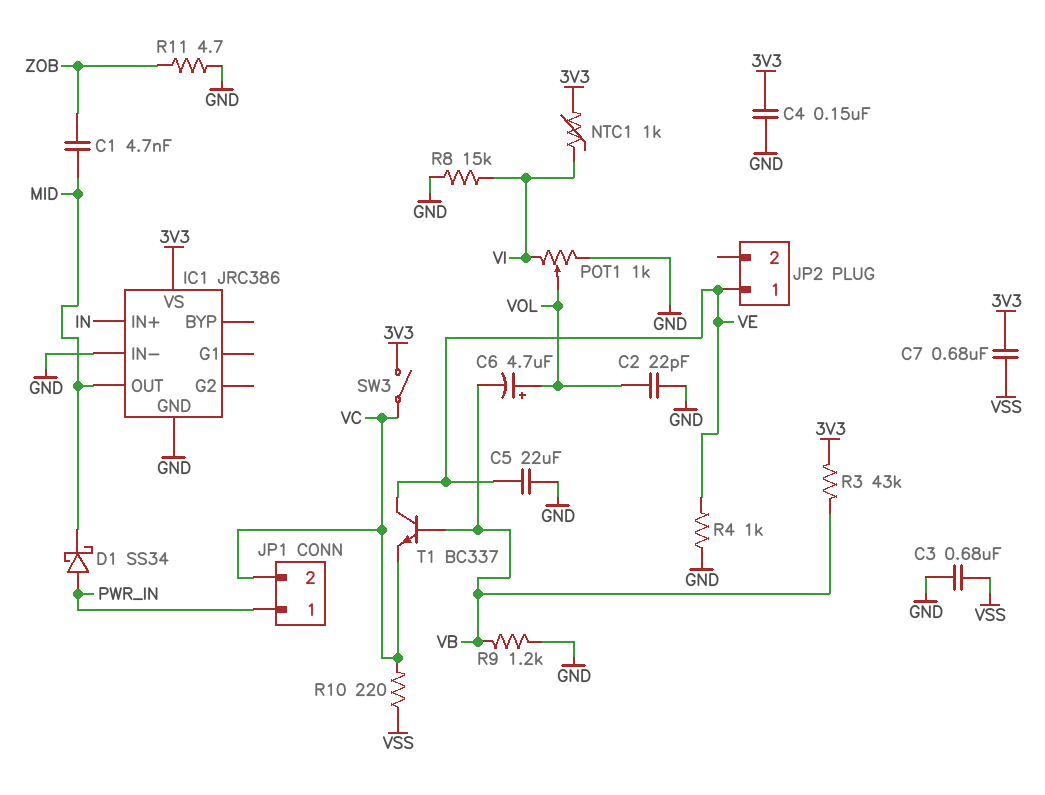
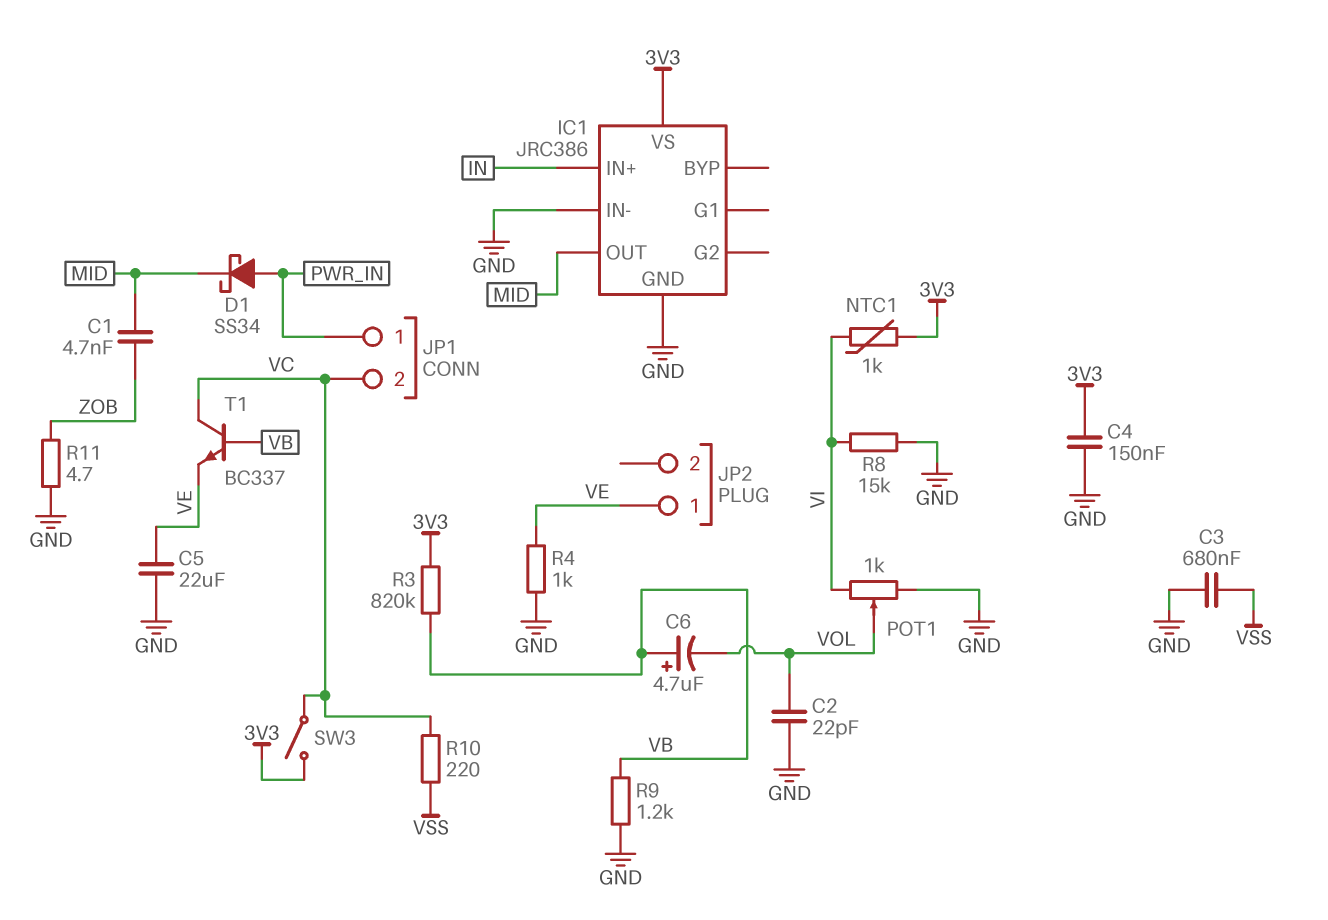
C6: 4.7uF (plus VOL, minus VB) -> 4.7uF (plus VB, minus VOL)
C7: 680nF (3V3, VSS) -> none
R3: 43k (3V3, VB) -> 820k (3V3, VB)
T1: NPN BC337 (B VB, C VE, E VC) -> NPN BC337 (B VB, C VC, E VE)

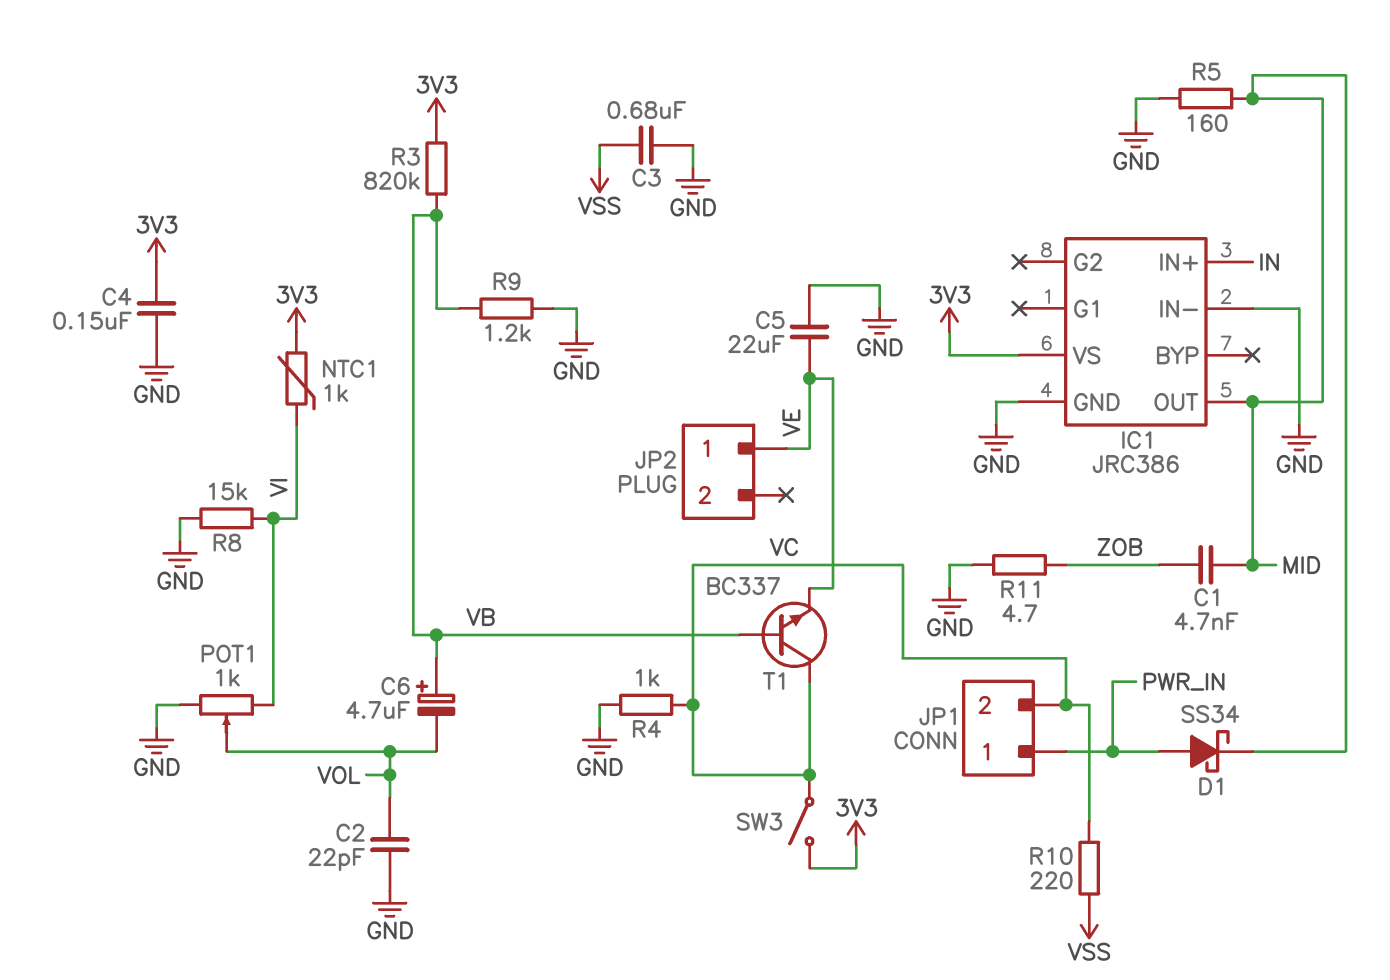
R4: 1k (GND, VE) -> 1k (GND, VC)
R5: none -> 160 (GND, MID)

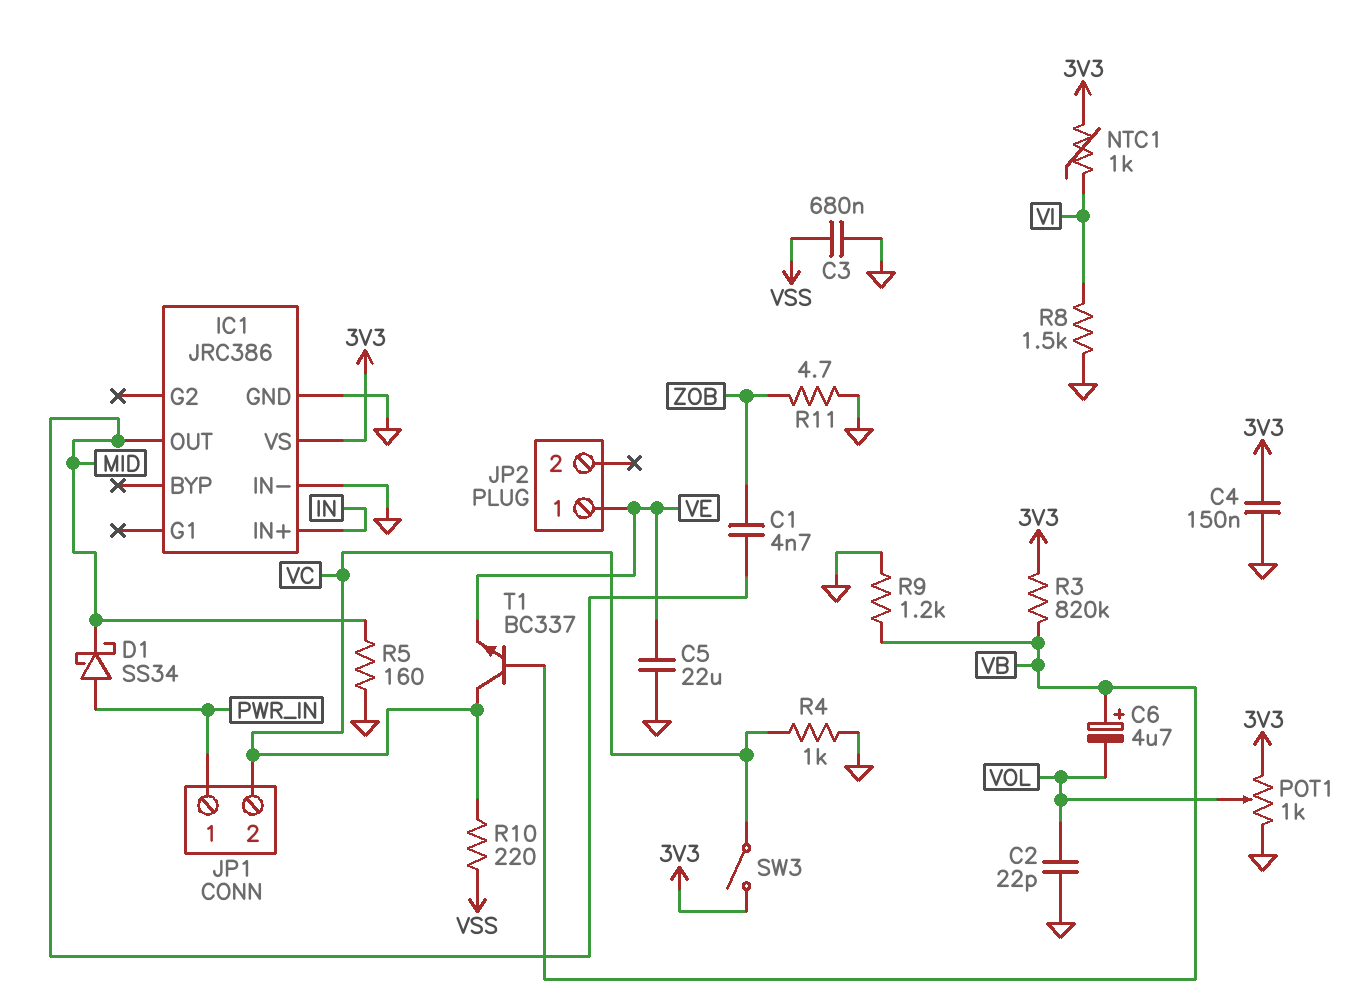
POT1: 1k (GND, VI, wiper VOL) -> 1k (3V3, GND, wiper VOL)
R8: 15k (GND, VI) -> 1.5k (GND, VI)

